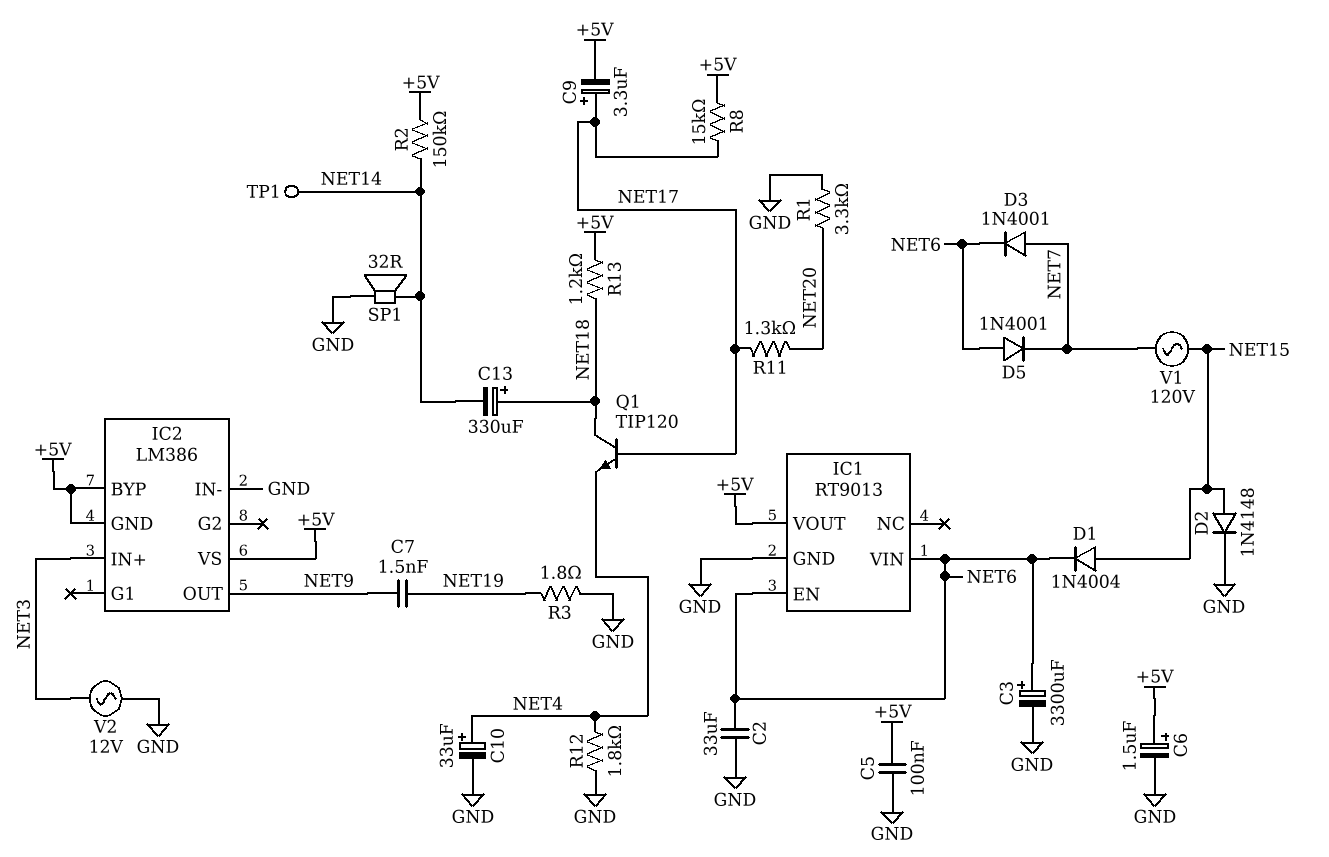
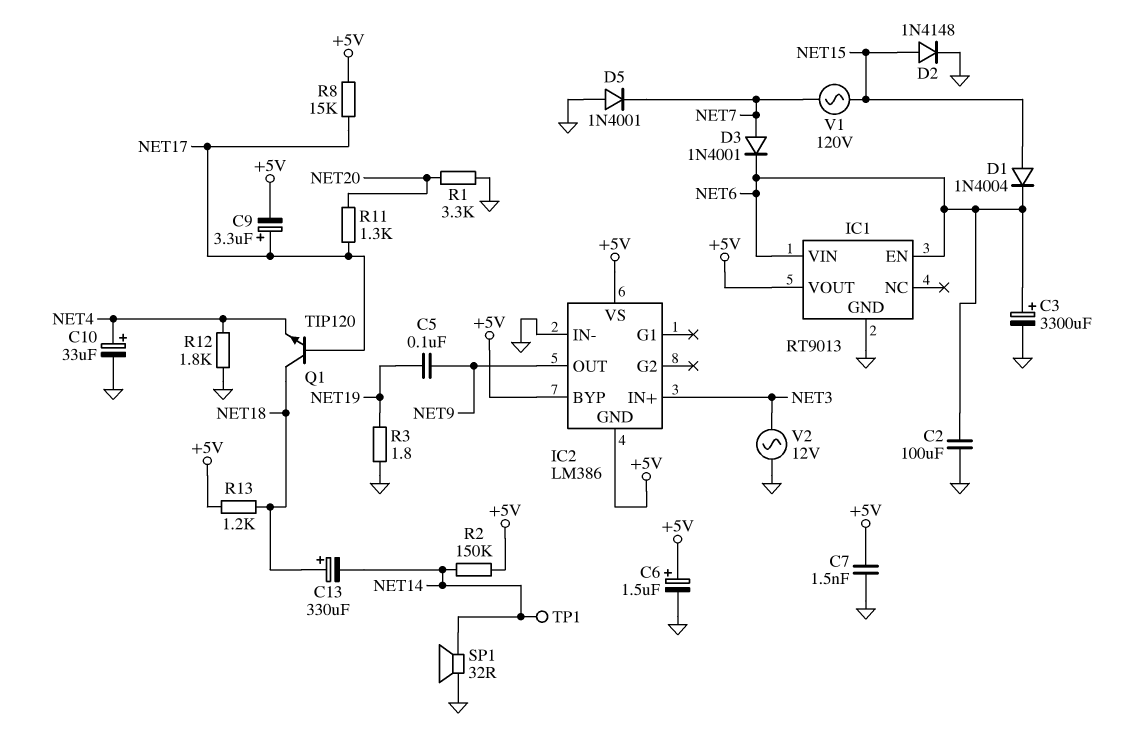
C2: 33uF (GND, NET6) -> 100uF (GND, NET6)
C5: 100nF (+5V, GND) -> 100nF (NET9, NET19)
C7: 1.5nF (NET9, NET19) -> 1.5nF (+5V, GND)
D5: diode 1N4001 (A NET6, K NET7) -> diode 1N4001 (A GND, K NET7)

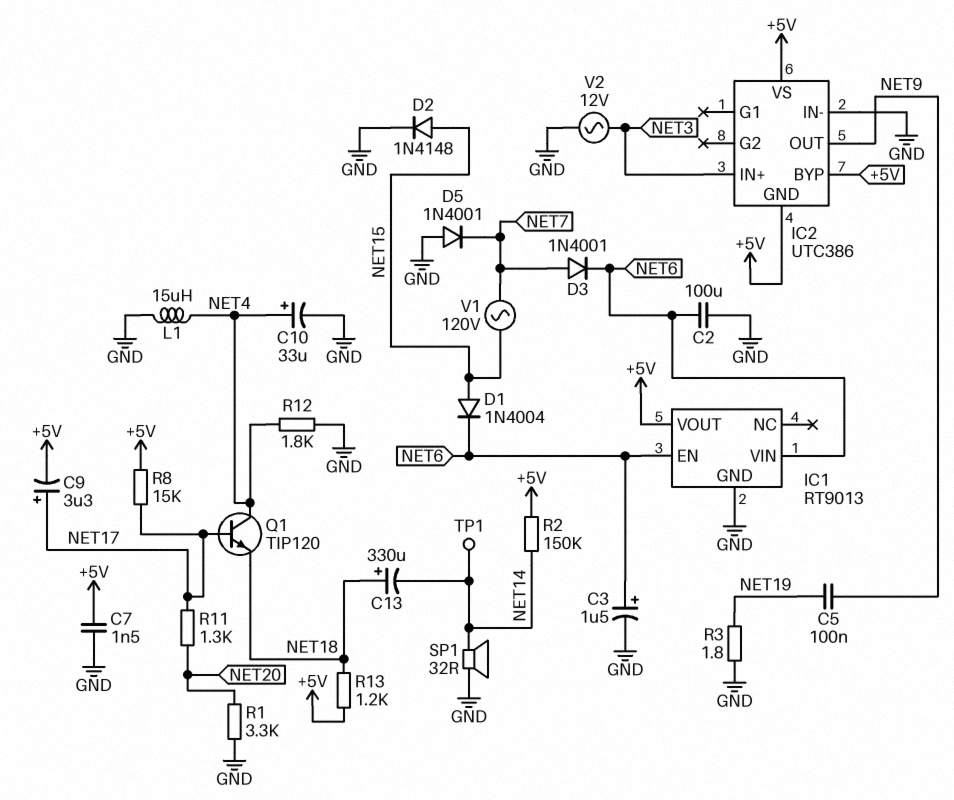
C3: 3300uF (plus NET6, minus GND) -> 1.5uF (plus NET6, minus GND)
C6: 1.5uF (plus +5V, minus GND) -> none
IC2: LM386 -> UTC386
L1: none -> 15uH (GND, NET4)
Q1: NPN TIP120 (B NET17, C NET18, E NET4) -> NPN TIP120 (B NET17, C NET4, E NET18)

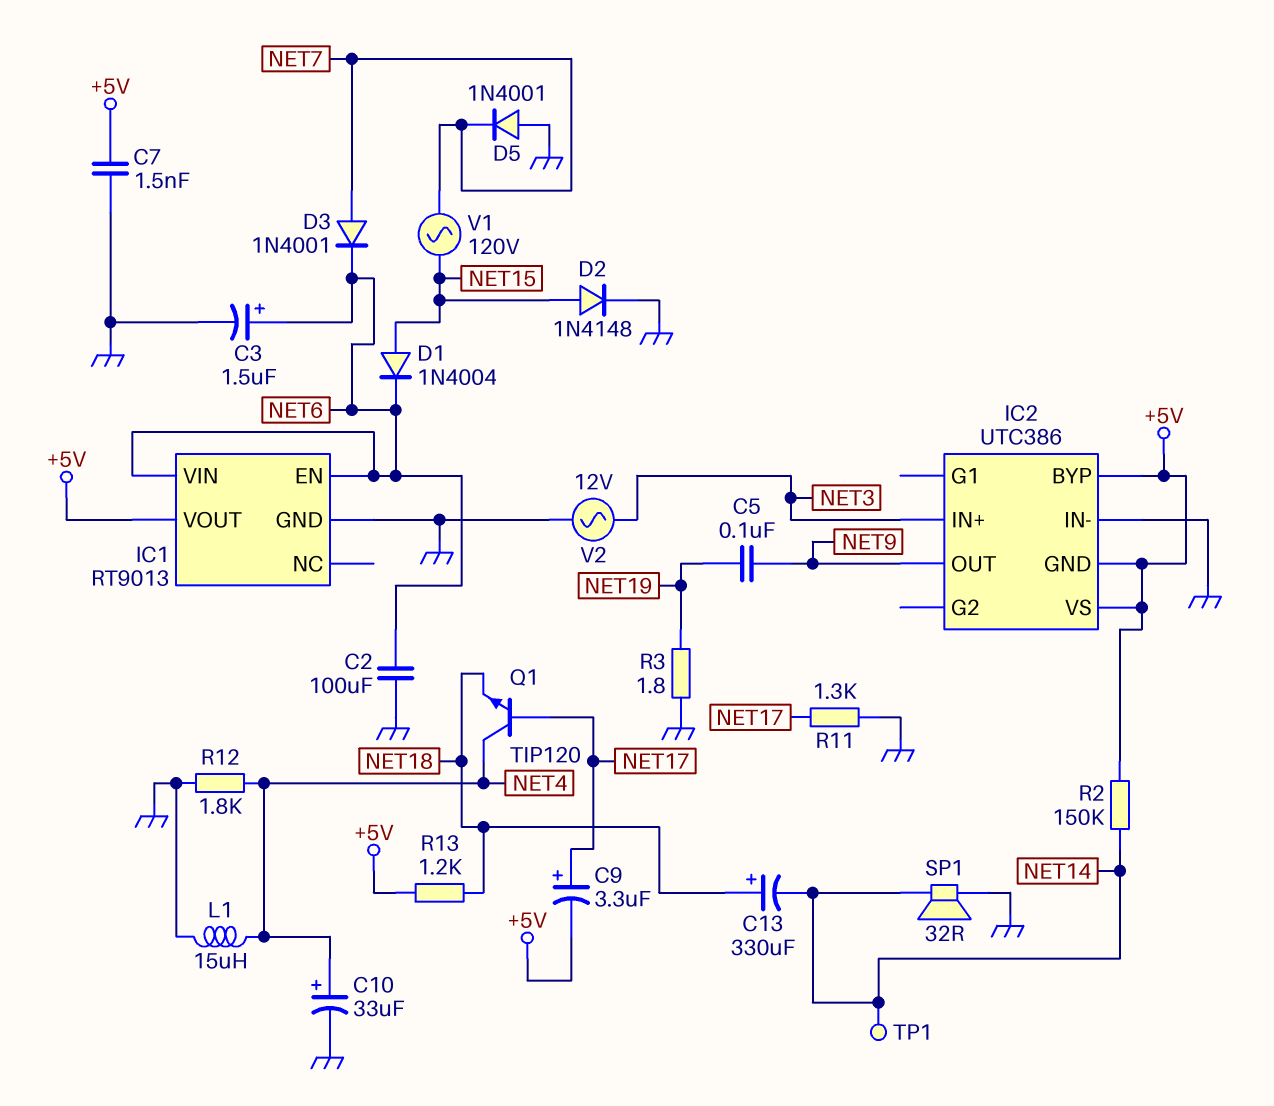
R1: 3.3k (GND, NET20) -> none
R8: 15k (+5V, NET17) -> none
R11: 1.3k (NET17, NET20) -> 1.3k (GND, NET17)

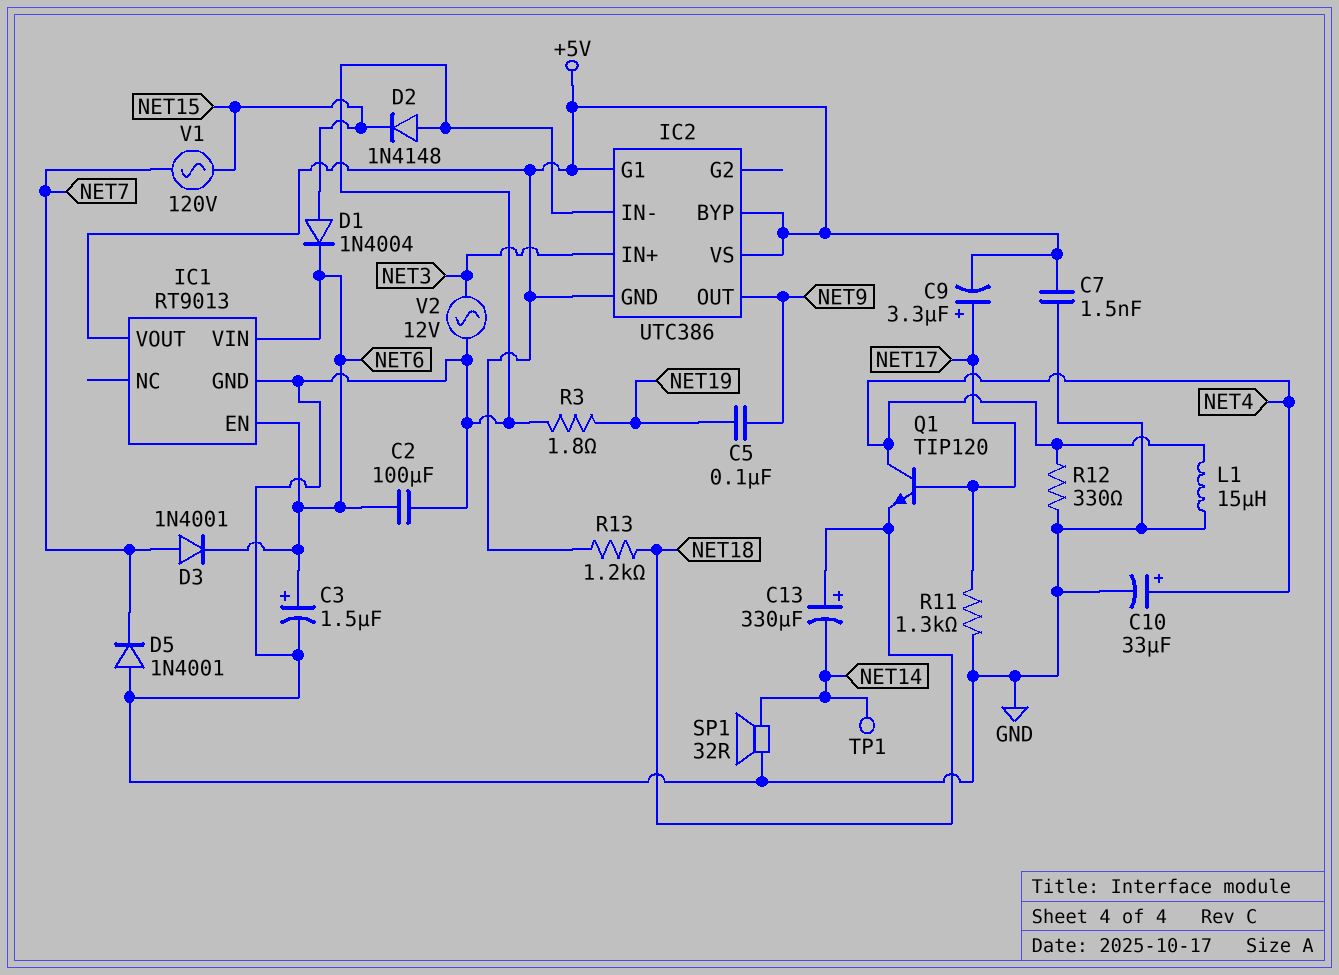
D2: diode 1N4148 (A NET15, K GND) -> diode 1N4148 (A GND, K NET15)
IC2 pin G1: none -> +5V
R2: 150k (+5V, NET14) -> none
R12: 1.8k (GND, NET4) -> 330 (GND, NET4)

